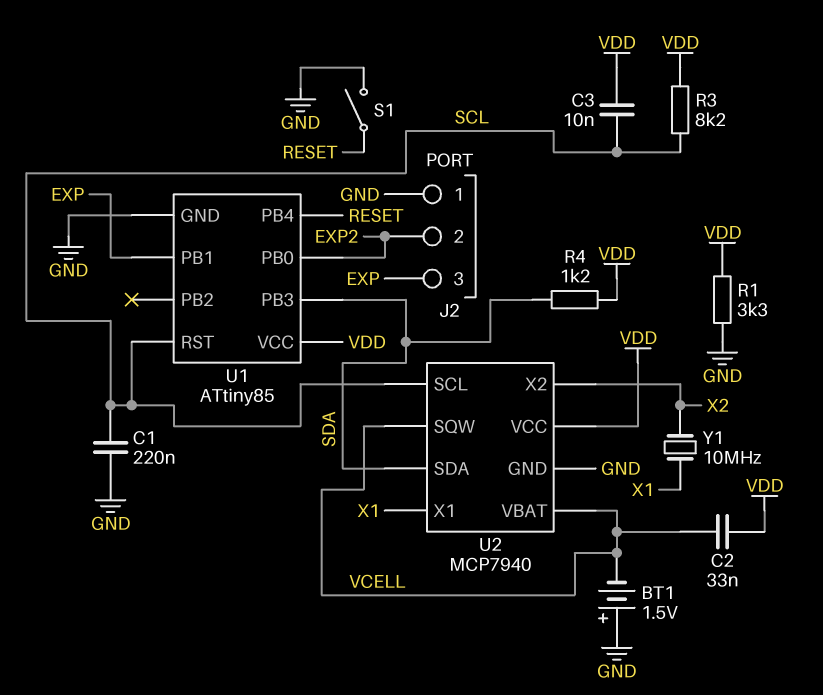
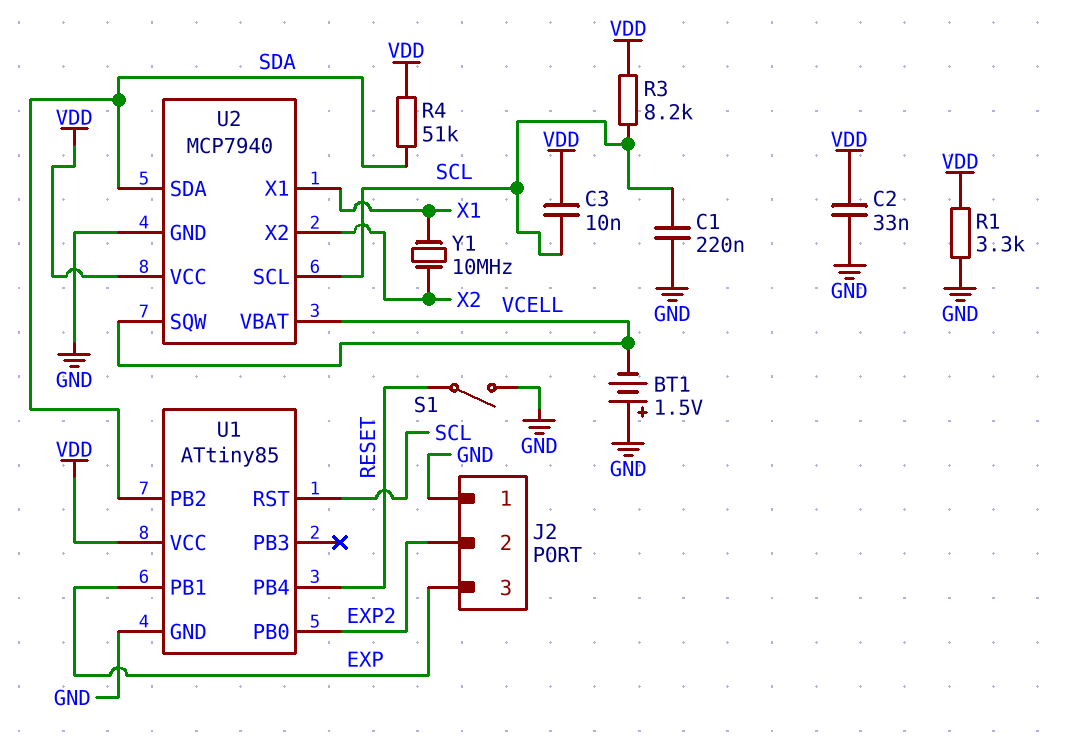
C2: 33nF (VCELL, VDD) -> 33nF (GND, VDD)
R4: 1.2k (SDA, VDD) -> 51k (SDA, VDD)
U1 pin PB2: none -> SDA
U1 pin PB3: SDA -> none

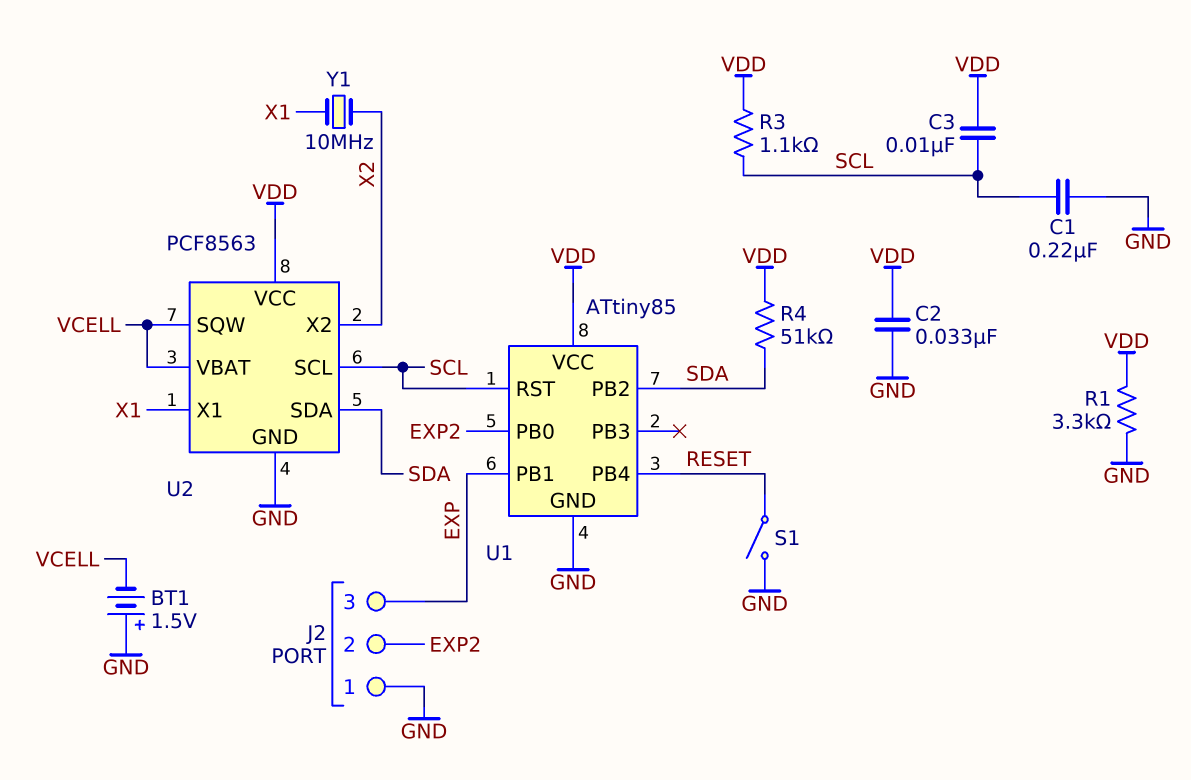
R3: 8.2k (SCL, VDD) -> 1.1k (SCL, VDD)
U2: MCP7940 -> PCF8563

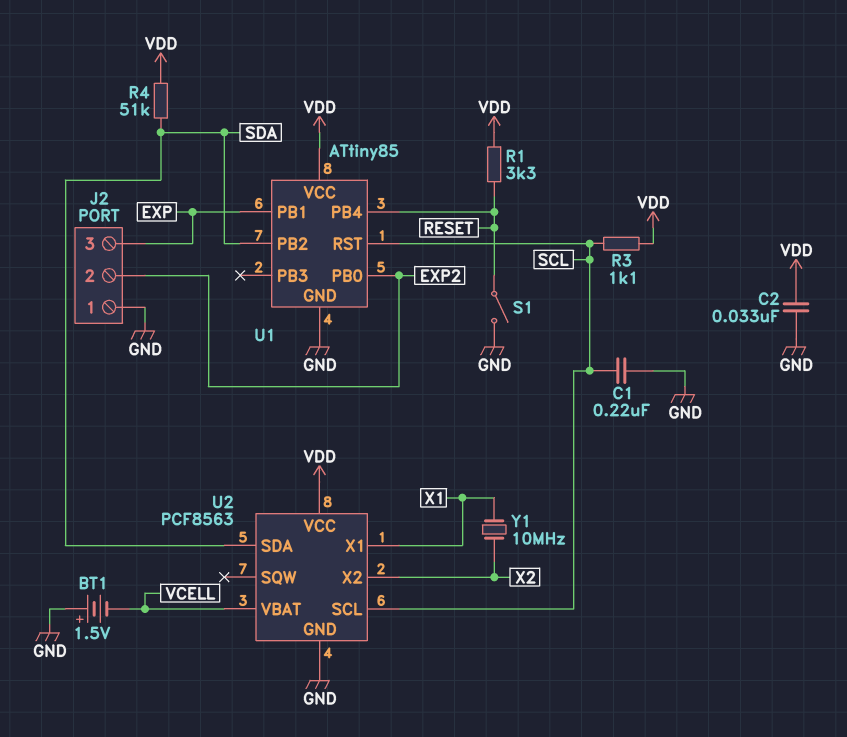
C3: 10nF (SCL, VDD) -> none
R1: 3.3k (GND, VDD) -> 3.3k (RESET, VDD)
U2 pin SQW: VCELL -> none

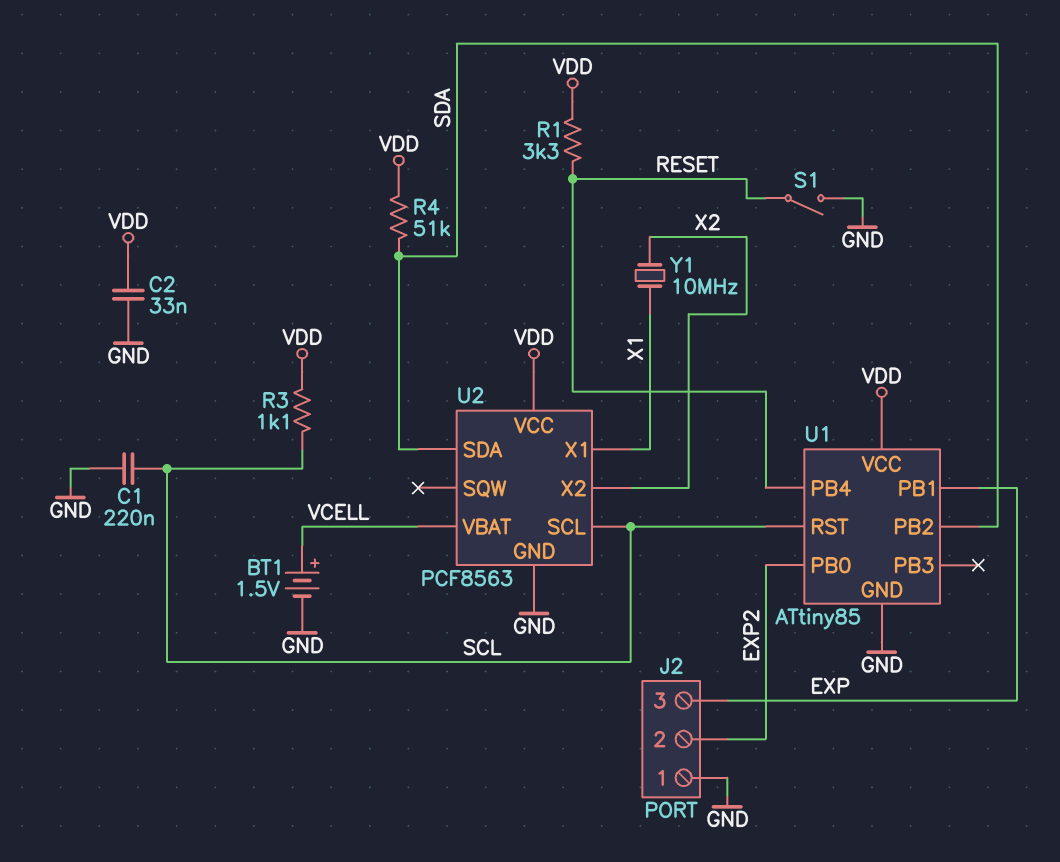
BT1: 1.5V (plus GND, minus VCELL) -> 1.5V (plus VCELL, minus GND)

